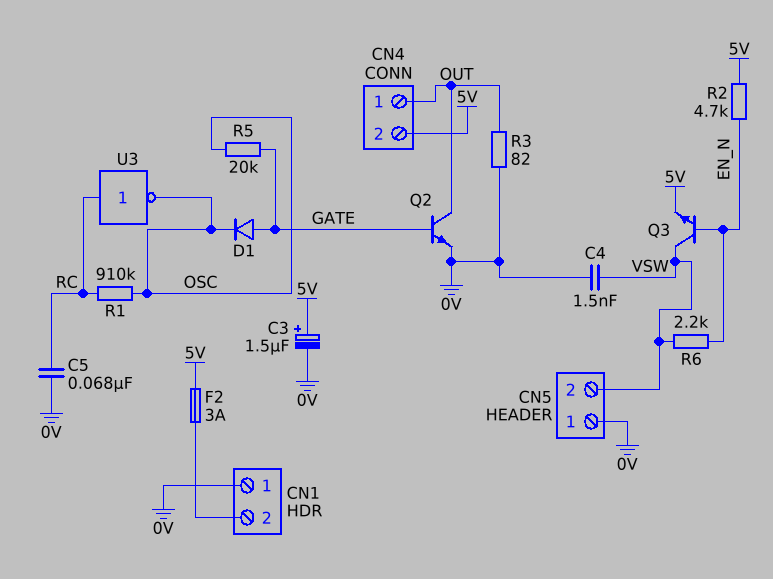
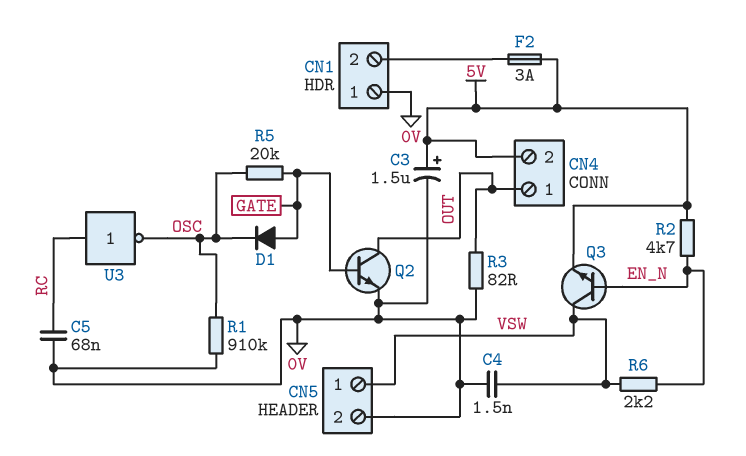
CN5 pin 1: 0V -> VSW
CN5 pin 2: VSW -> 0V
R1: 910k (OSC, RC) -> 910k (0V, OSC)

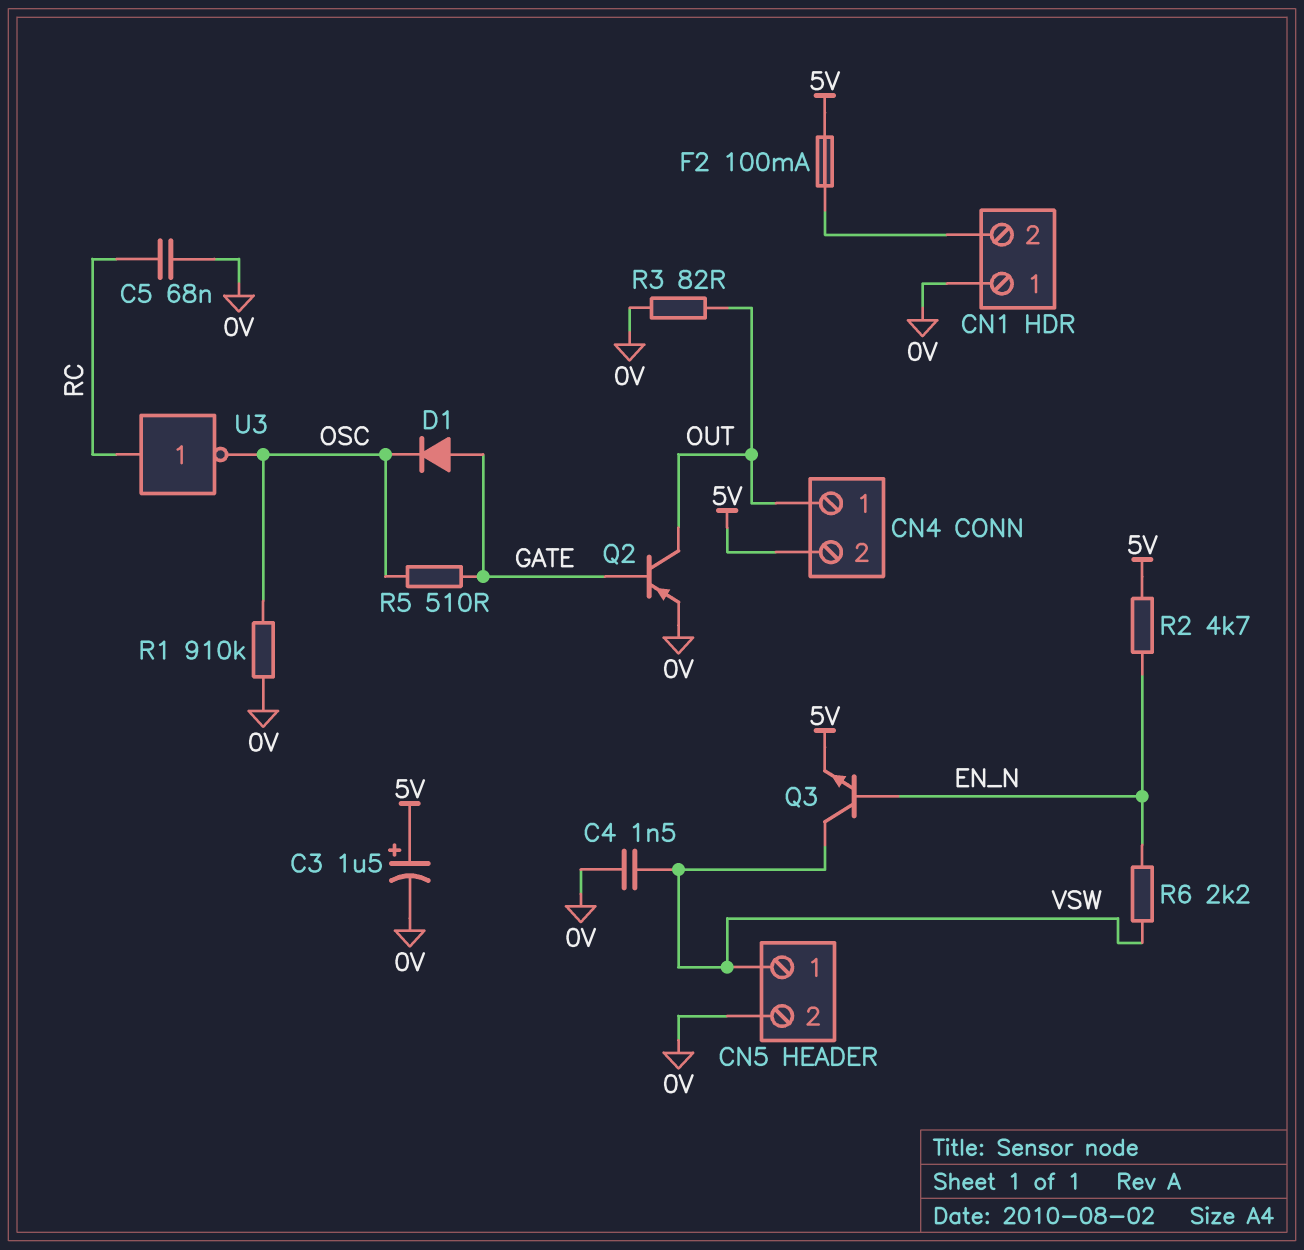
F2: 3A (5V, CN1/2) -> 100mA (5V, CN1/2)
Q2: NPN (B GATE, C OUT, E 0V) -> PNP (B GATE, C OUT, E 0V)
R5: 20k (GATE, OSC) -> 510 (GATE, OSC)

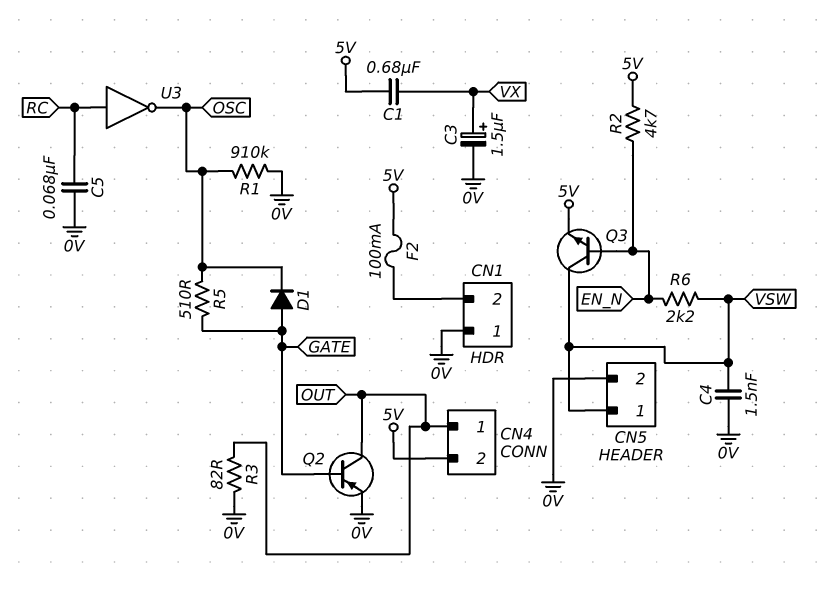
C1: none -> 680nF (5V, VX)
C3: 1.5uF (plus 5V, minus 0V) -> 1.5uF (plus VX, minus 0V)

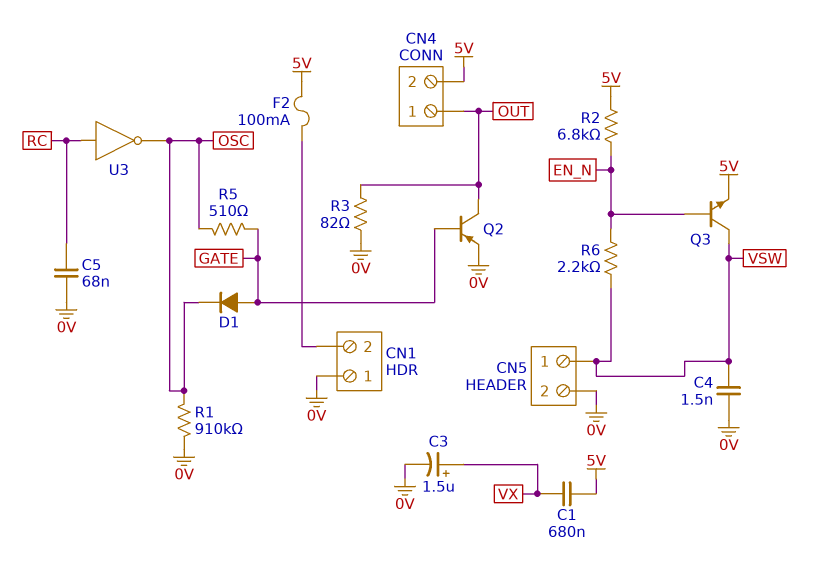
R2: 4.7k (5V, EN_N) -> 6.8k (5V, EN_N)

